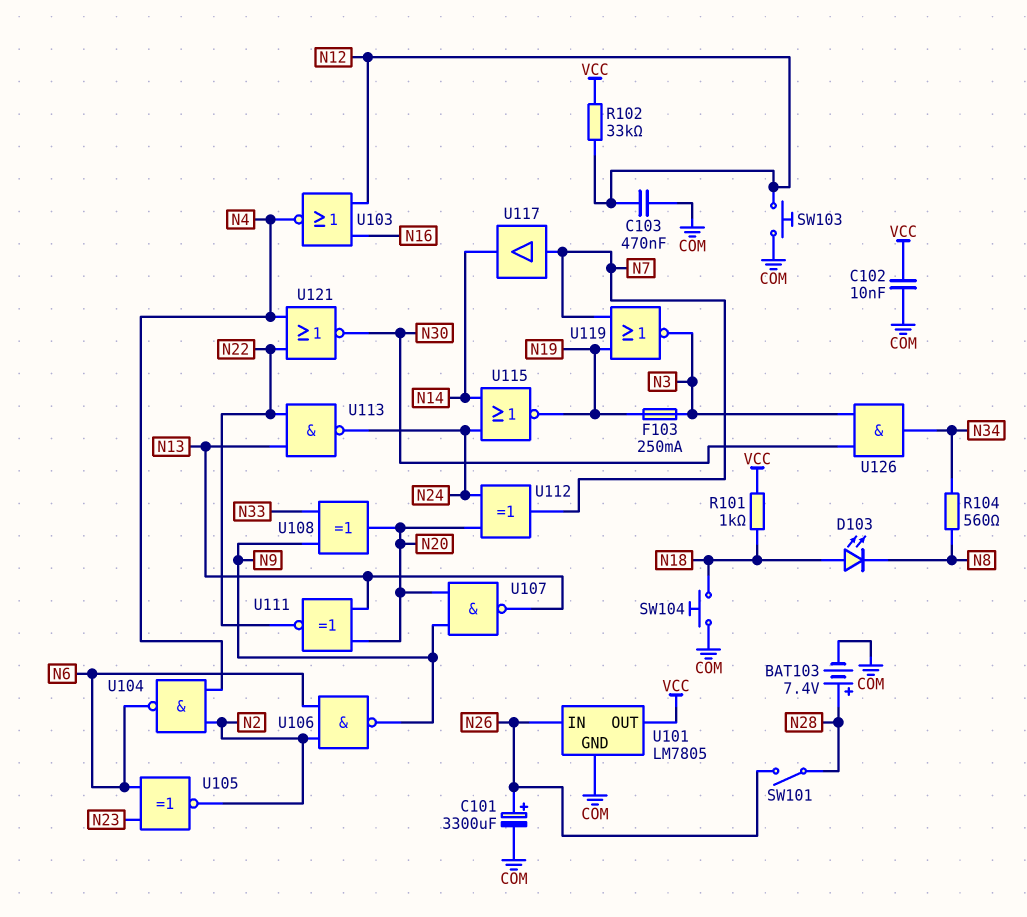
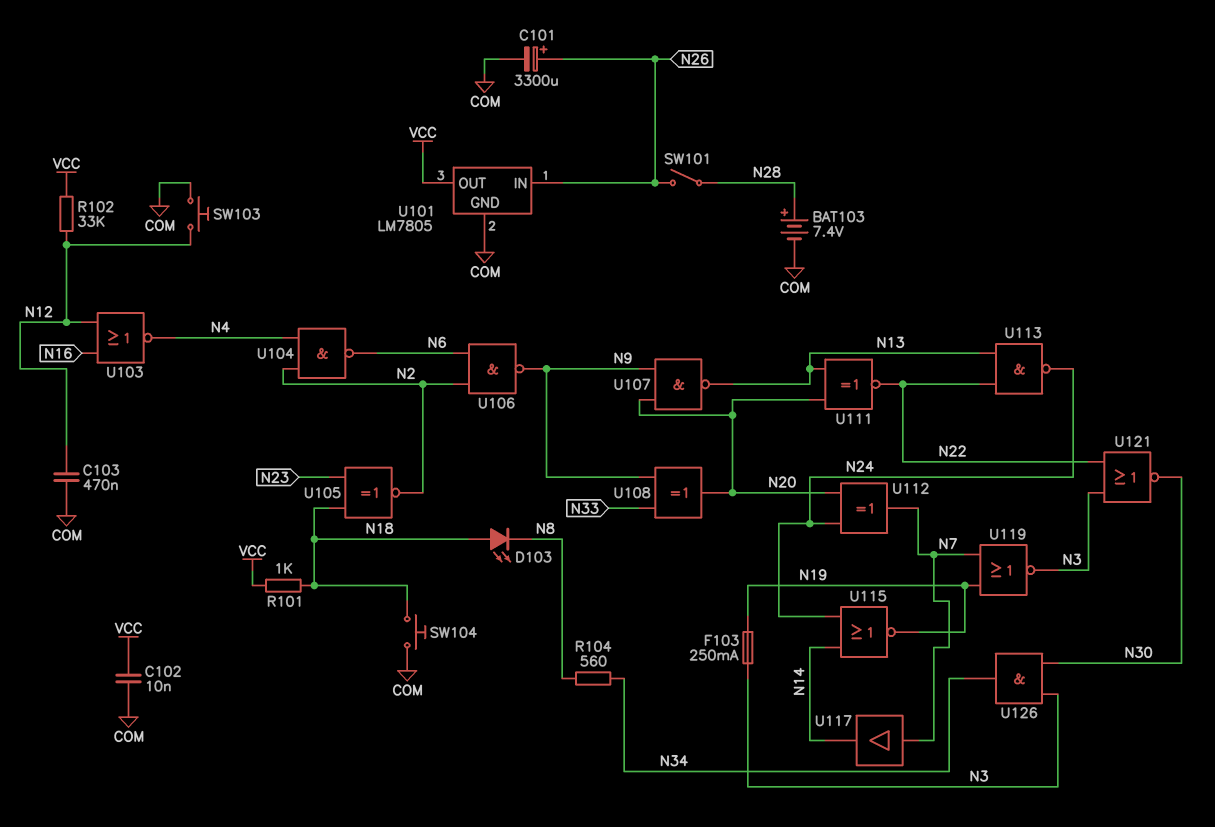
U105: XNOR (in N6, in N23, out N2) -> XNOR (in N18, in N23, out N2)
U121: NOR (in N4, in N22, out N30) -> NOR (in N3, in N22, out N30)

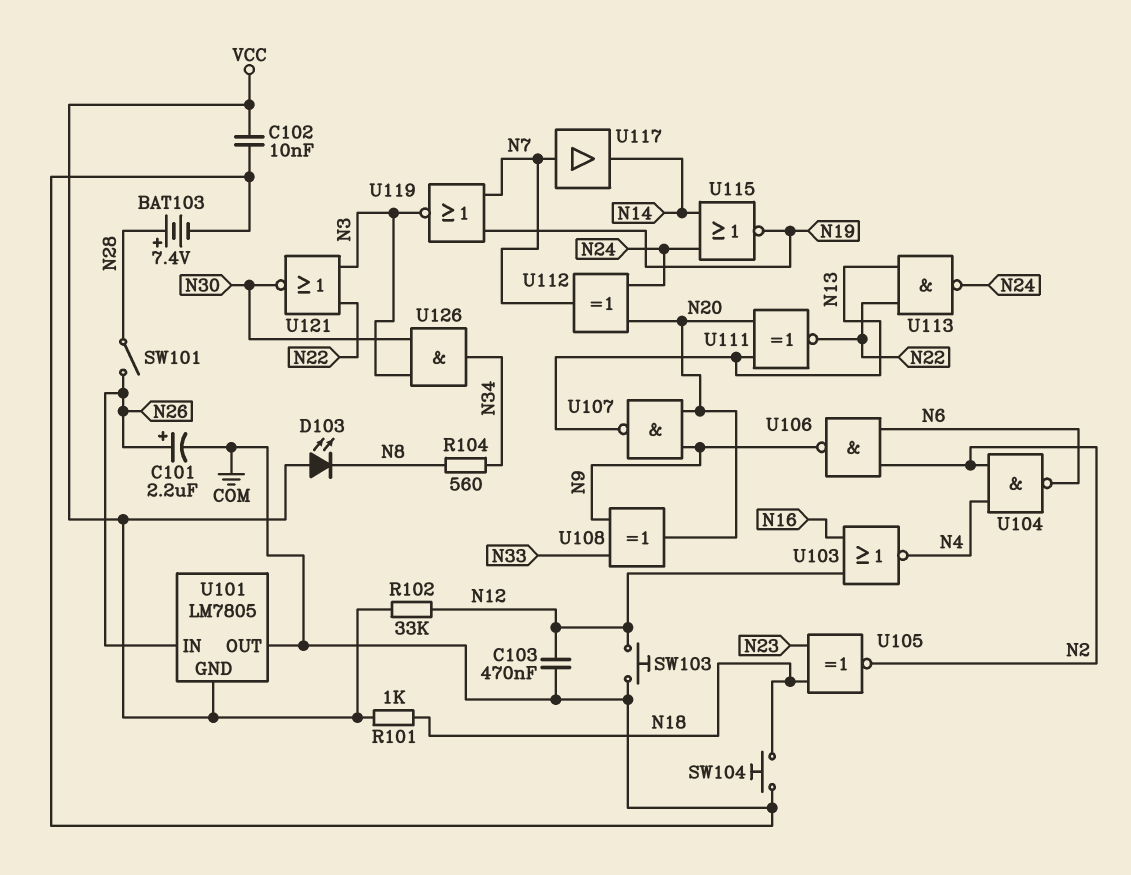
C101: 3300uF (plus N26, minus COM) -> 2.2uF (plus N26, minus COM)
D103: LED (A N18, K N8) -> LED (A VCC, K N8)
F103: 250mA (N3, N19) -> none
U101 pin GND: COM -> VCC
U101 pin OUT: VCC -> COM

